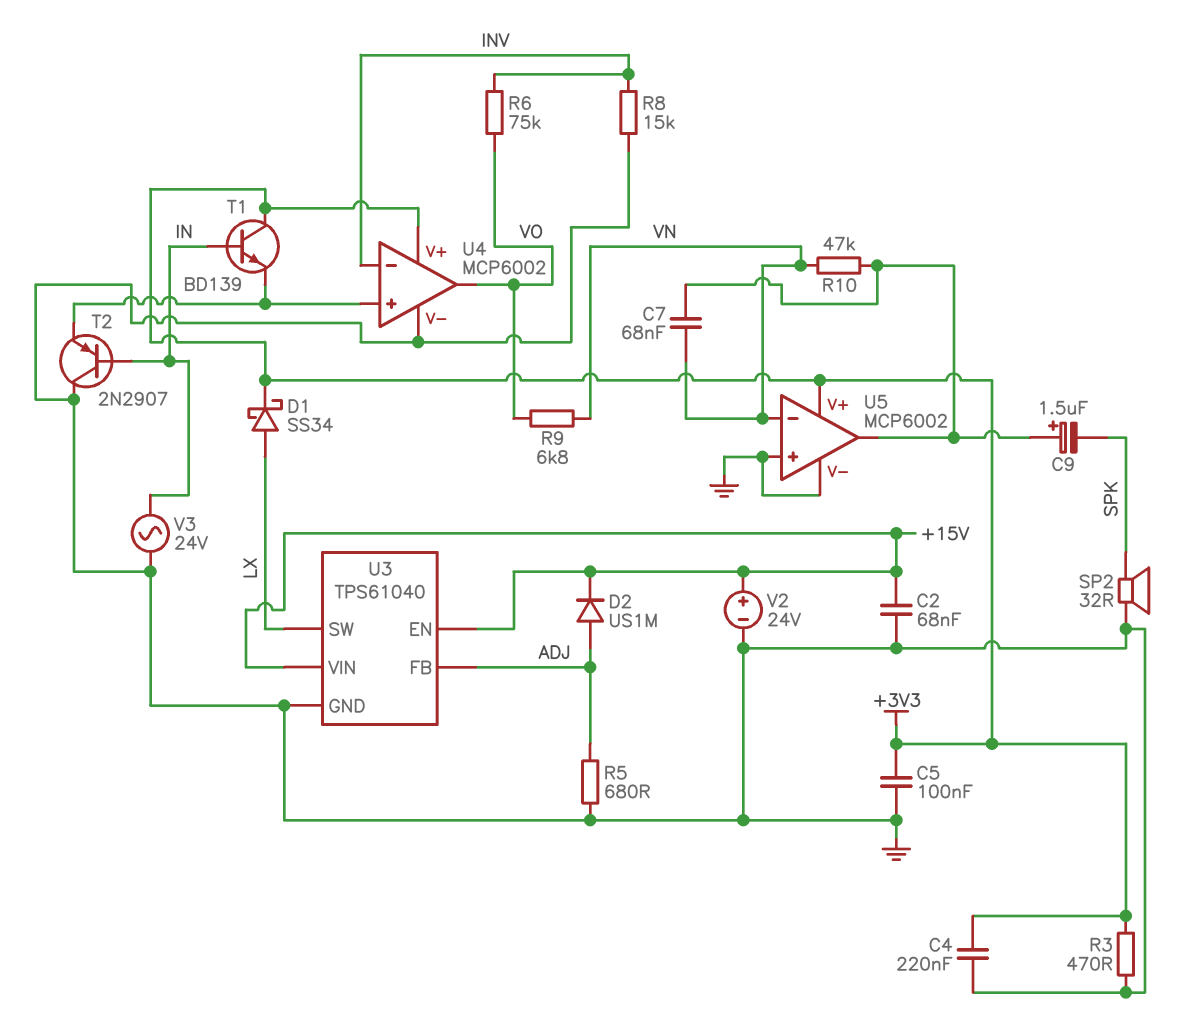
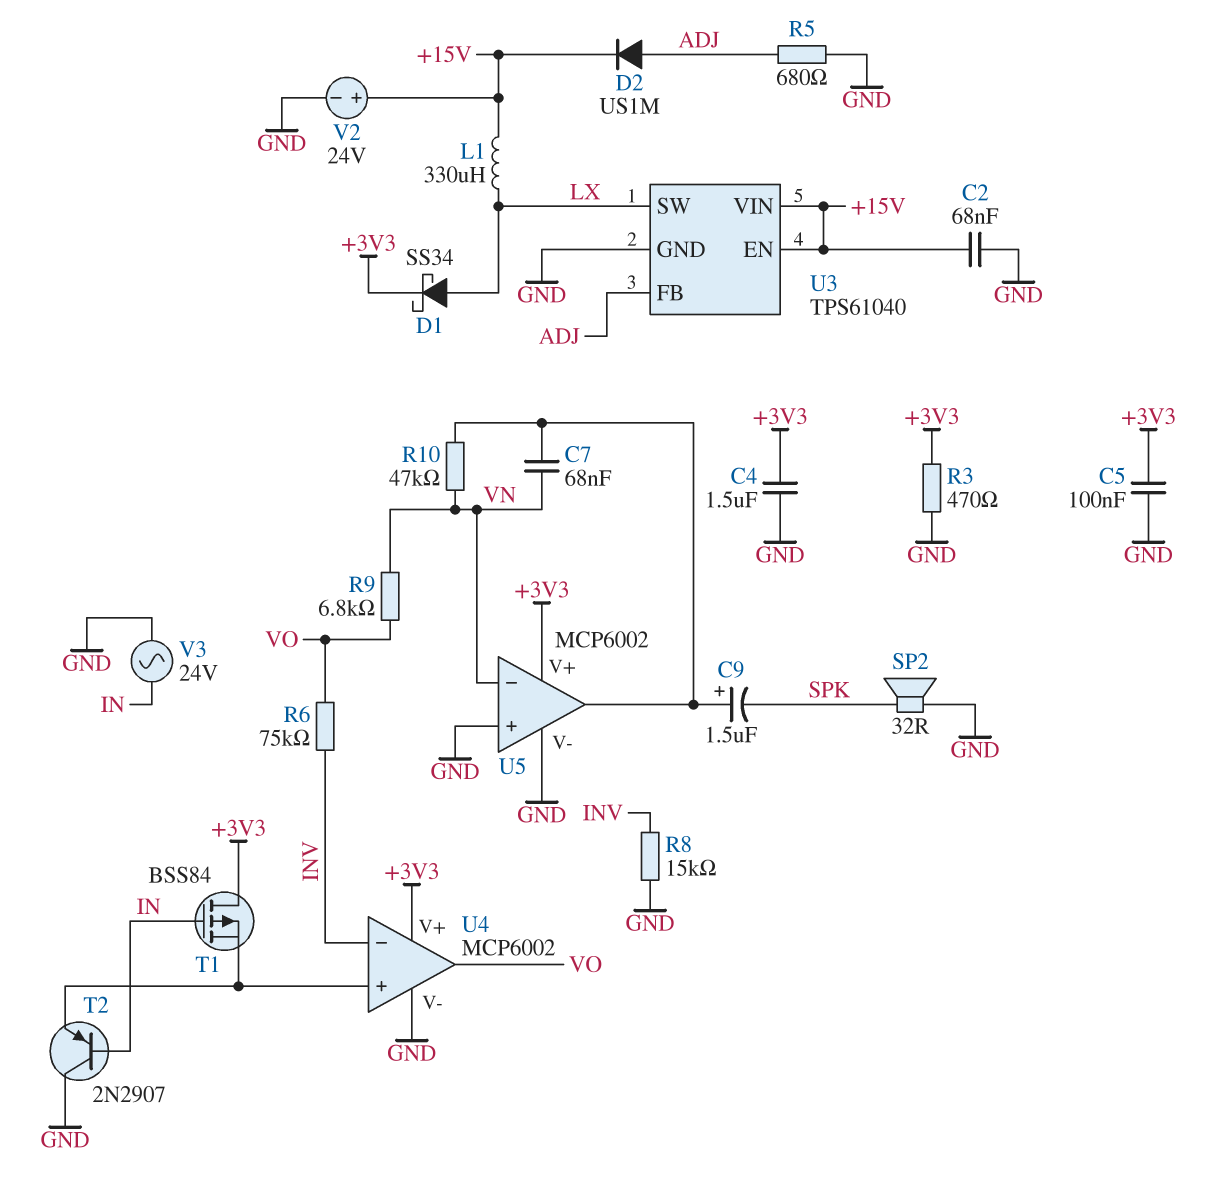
C4: 220nF (+3V3, GND) -> 1.5uF (+3V3, GND)
L1: none -> 330uH (+15V, LX)
T1: NPN BD139 (B IN, C +3V3, E U4/in+) -> PMOS BSS84 (G IN, D +3V3, S U4/in+)

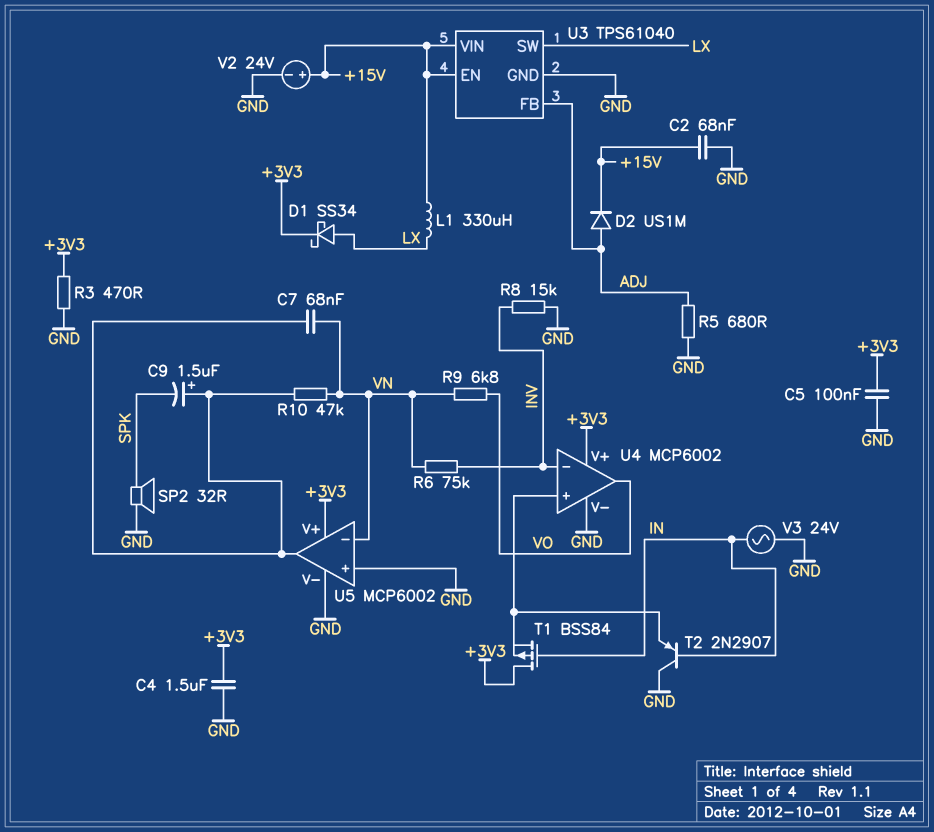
R6: 75k (INV, VO) -> 75k (INV, VN)

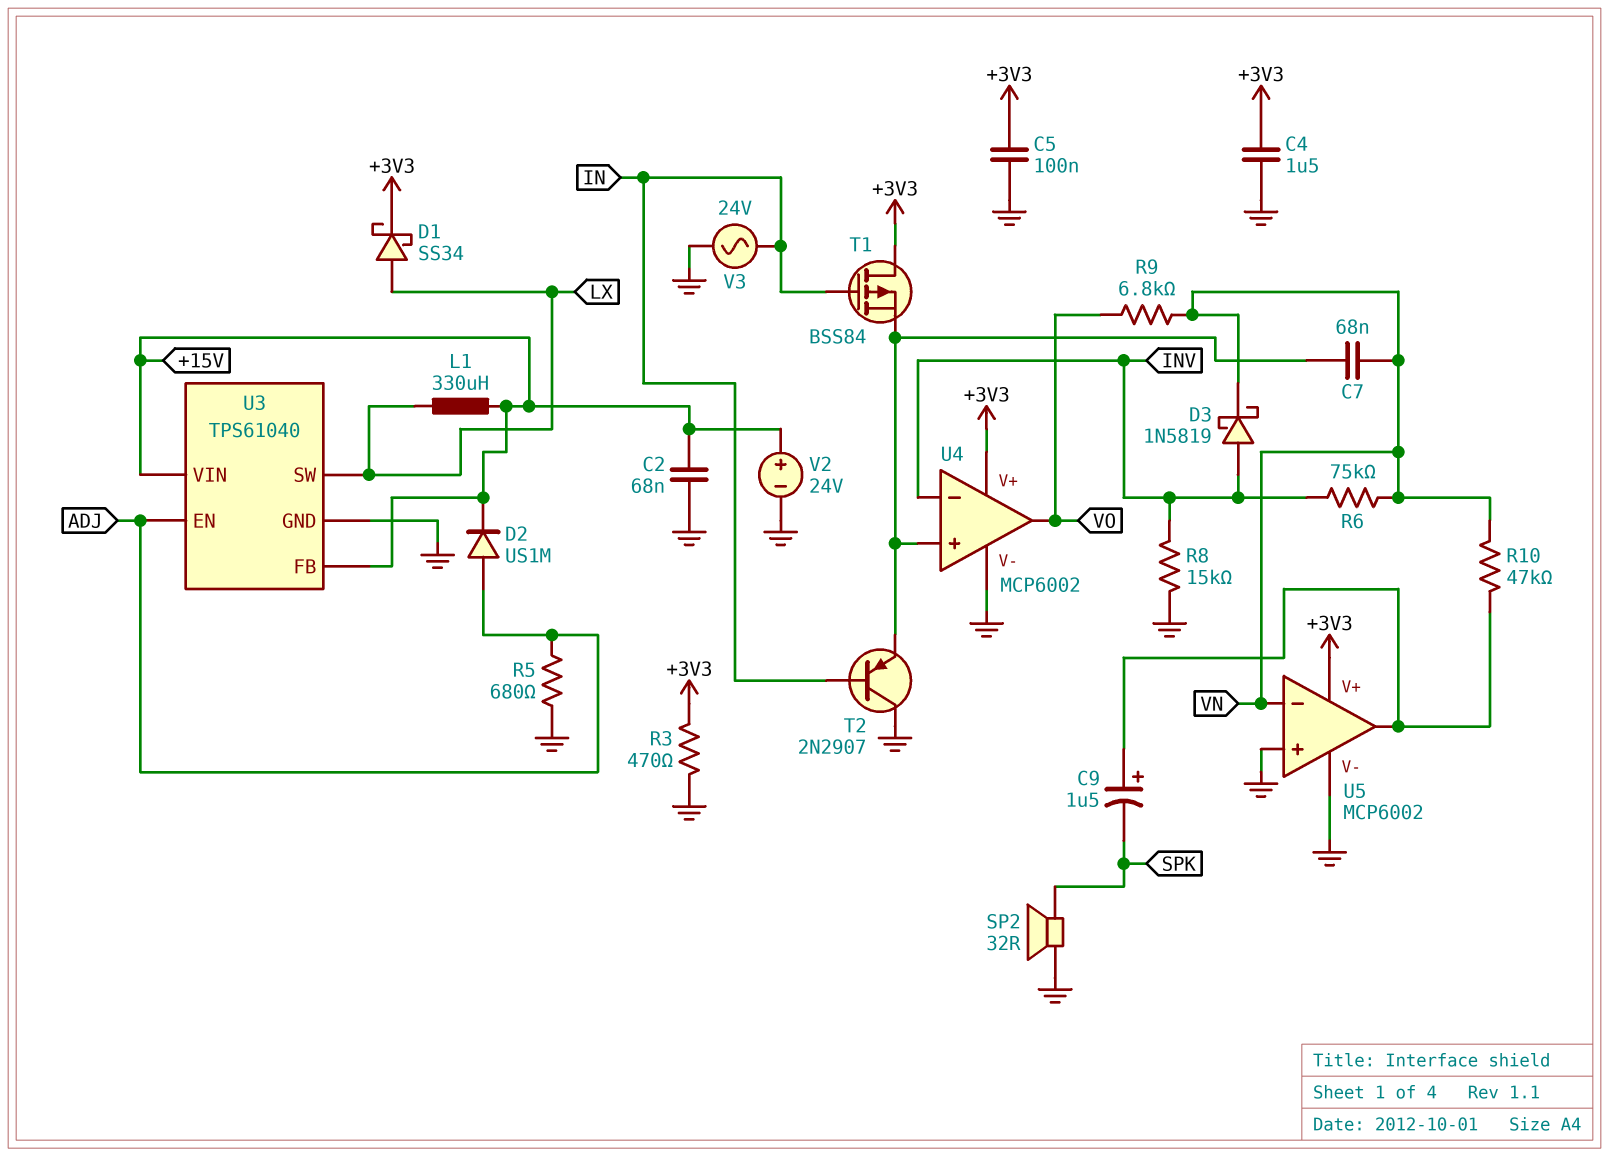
C7: 68nF (U5/out, VN) -> 68nF (U4/in+, VN)
D3: none -> schottky 1N5819 (A INV, K VN)
U3 pin EN: +15V -> ADJ
U3 pin FB: ADJ -> +15V

